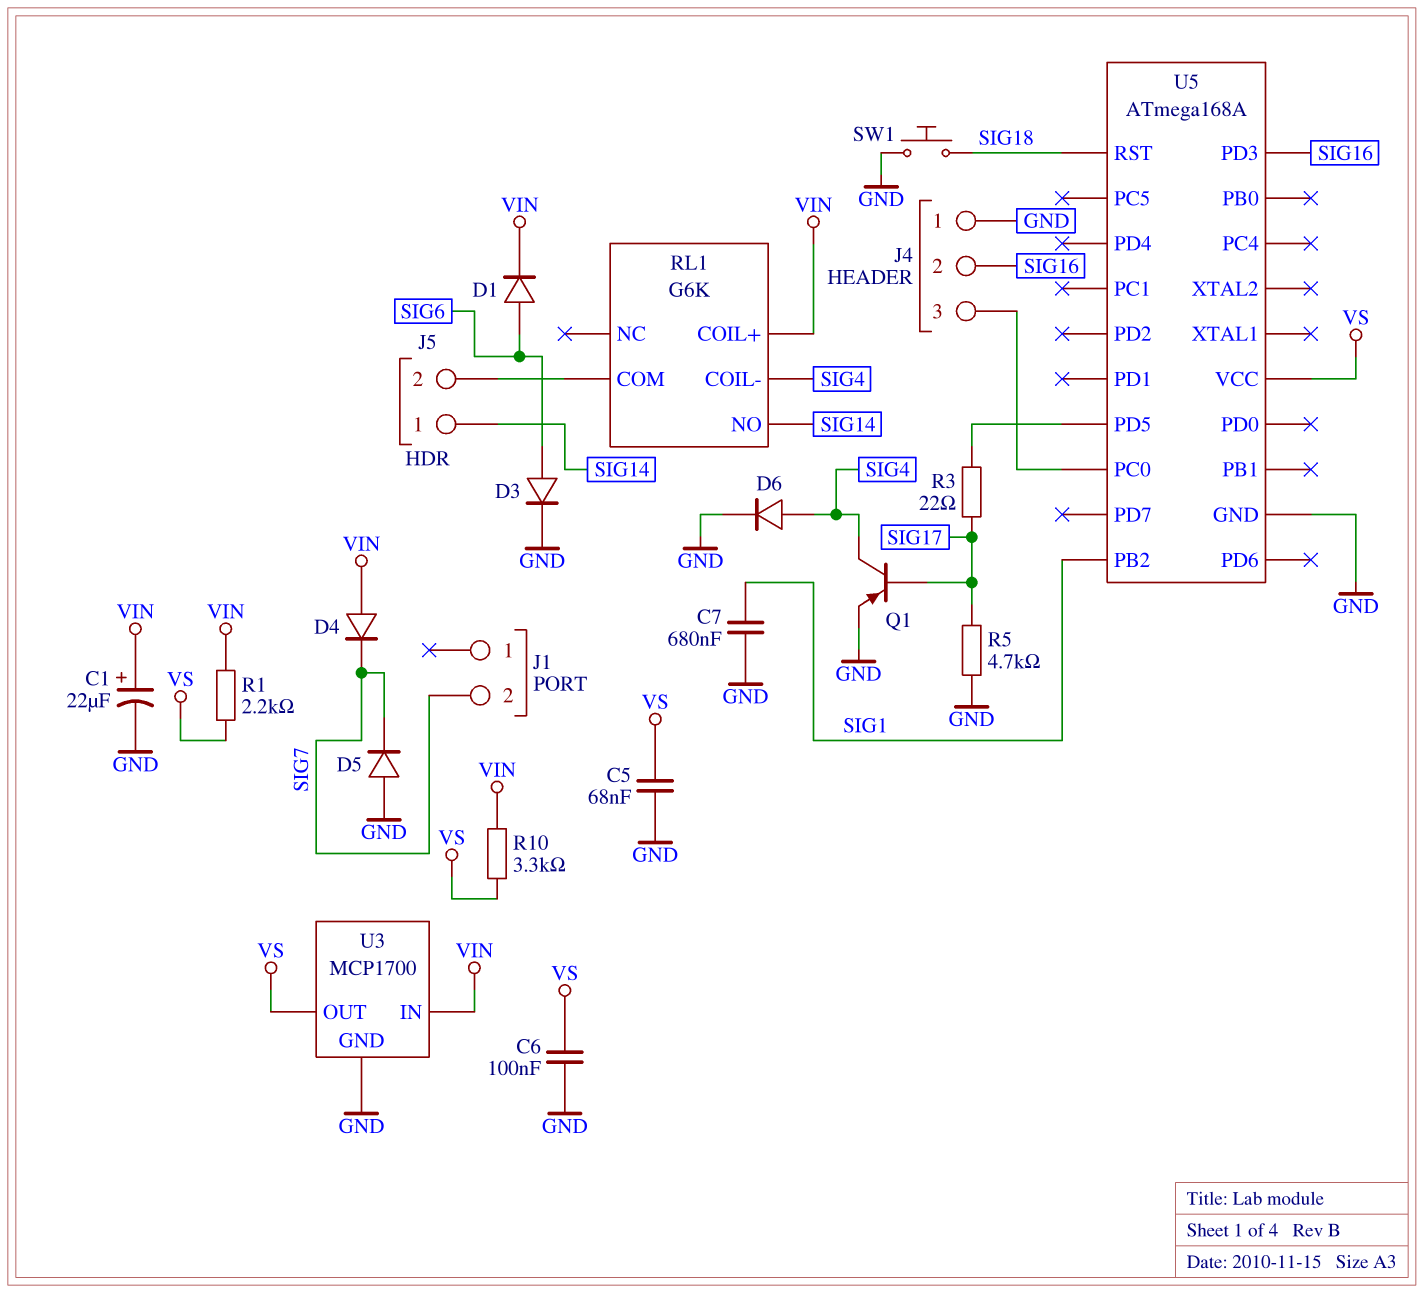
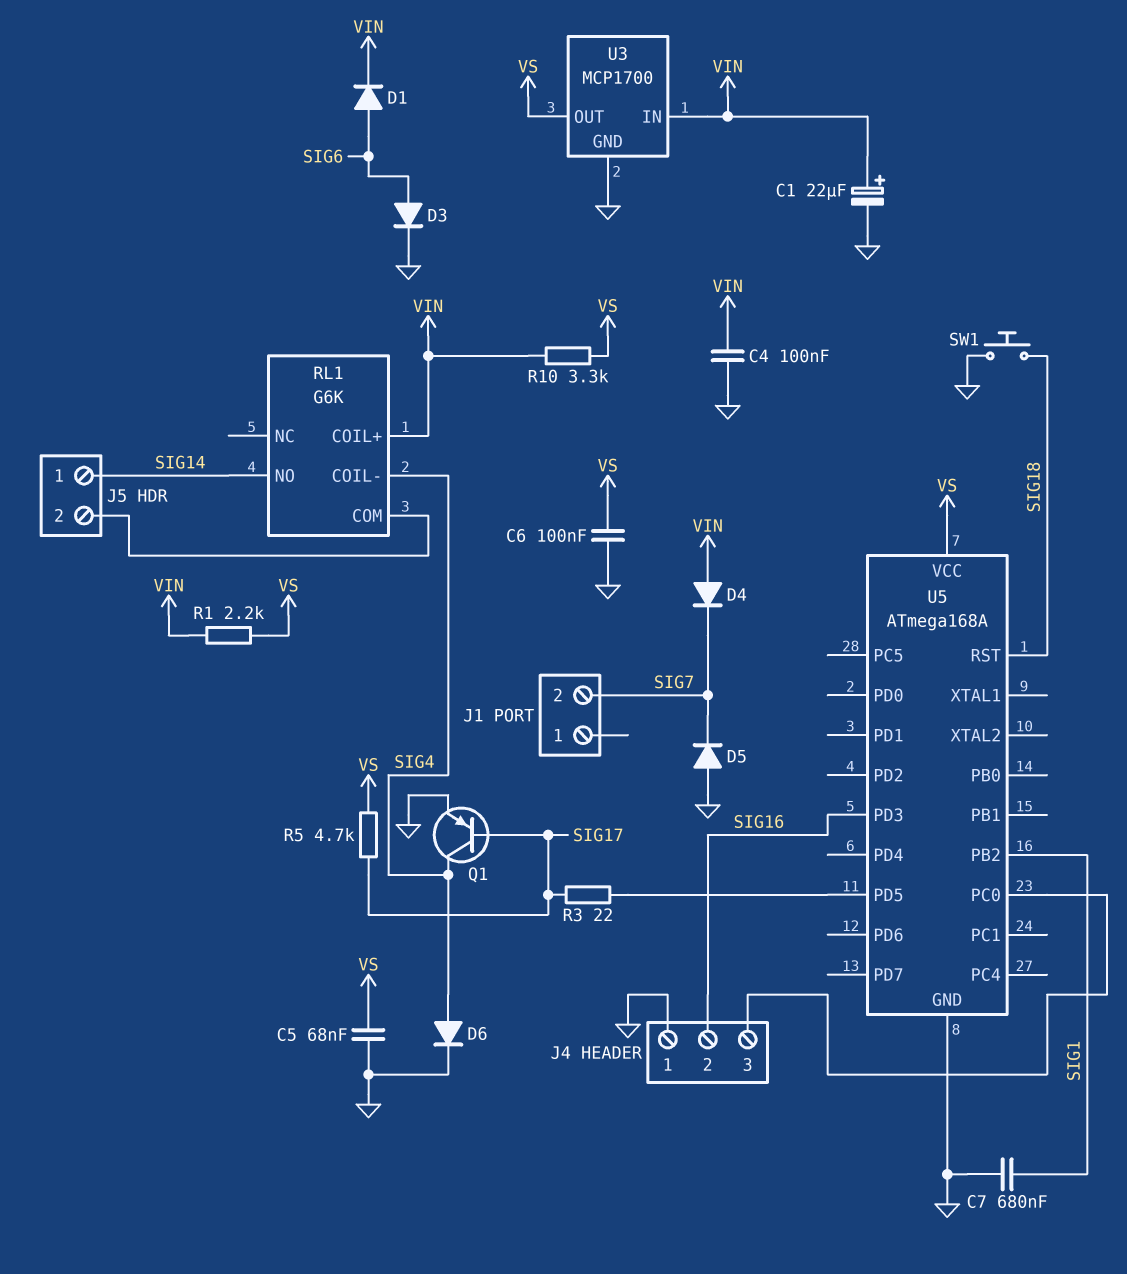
C4: none -> 100nF (GND, VIN)
R5: 4.7k (GND, SIG17) -> 4.7k (SIG17, VS)

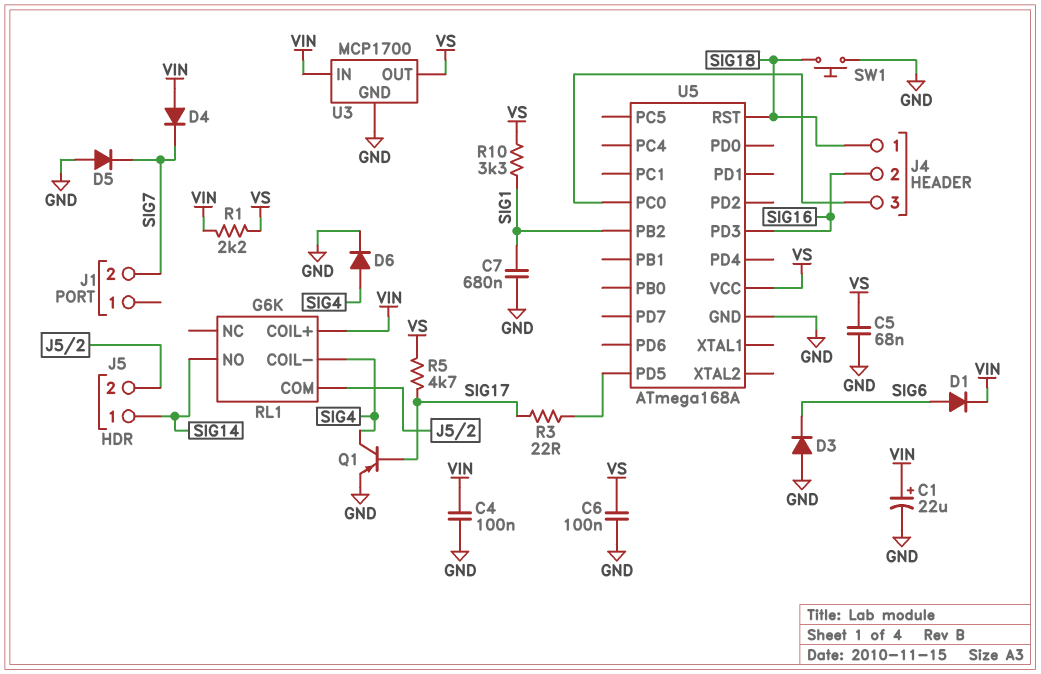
D3: diode (A SIG6, K GND) -> diode (A GND, K SIG6)
J4 pin 1: GND -> SIG18
R10: 3.3k (VIN, VS) -> 3.3k (SIG1, VS)

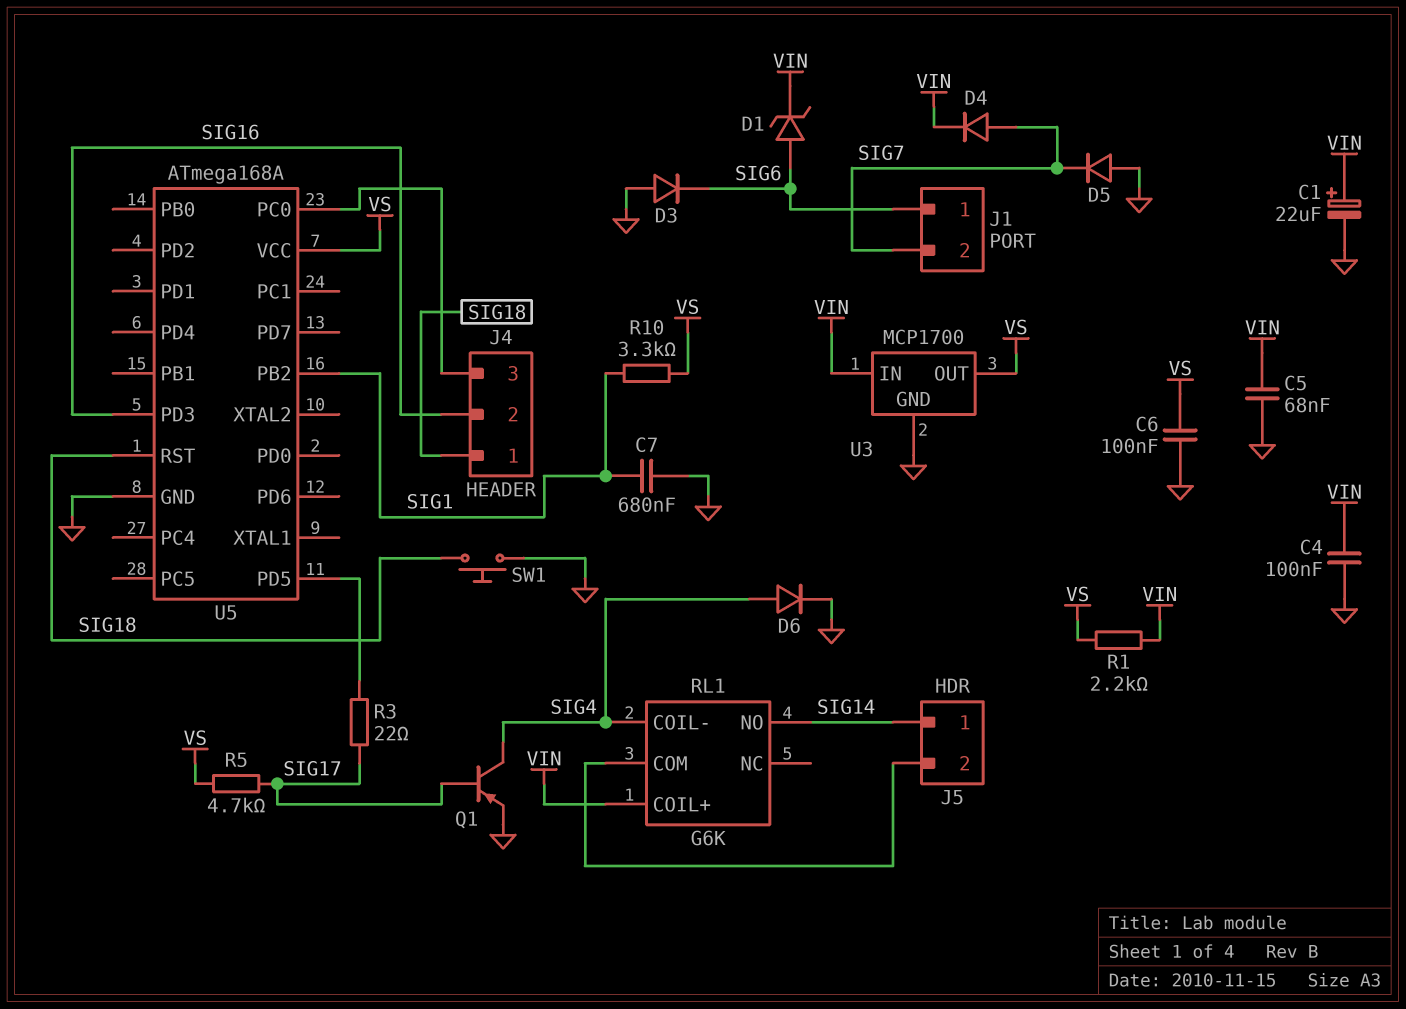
C5: 68nF (GND, VS) -> 68nF (GND, VIN)
D1: diode (A SIG6, K VIN) -> zener (A SIG6, K VIN)
D4: diode (A VIN, K SIG7) -> diode (A SIG7, K VIN)
J1 pin 1: none -> SIG6

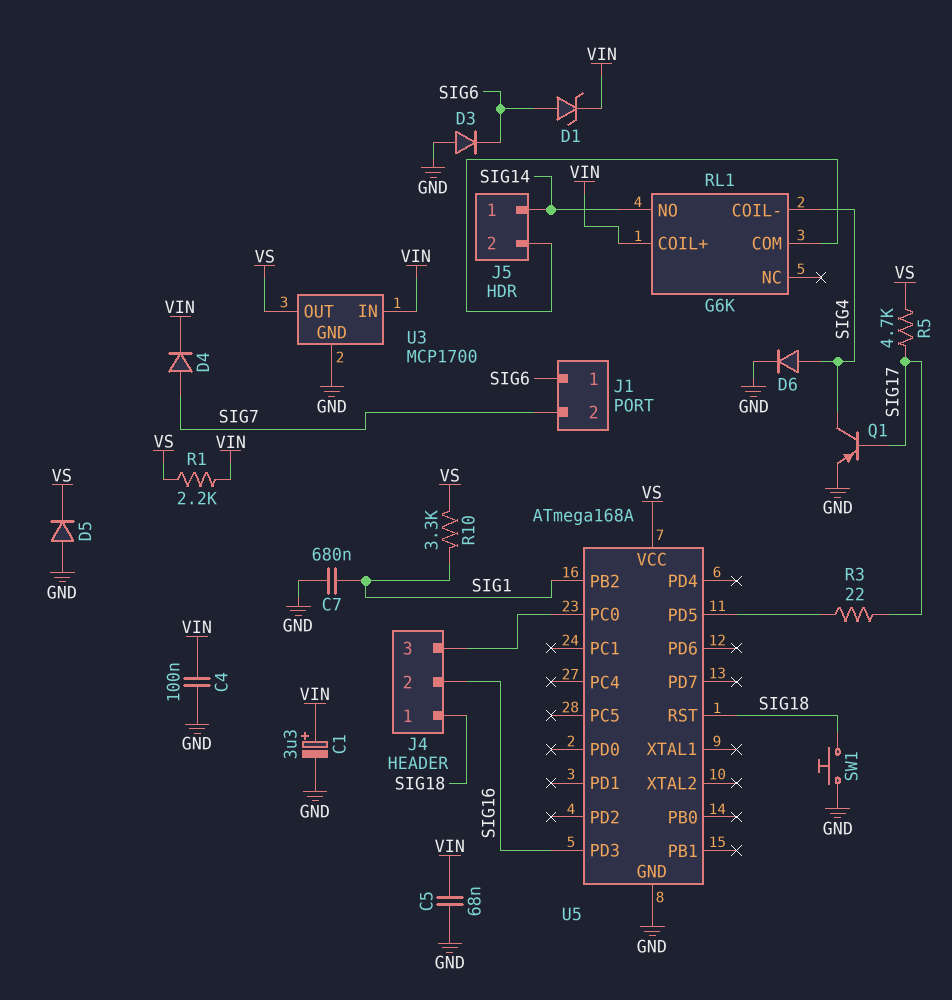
C1: 22uF (plus VIN, minus GND) -> 3.3uF (plus VIN, minus GND)
C6: 100nF (GND, VS) -> none
D5: diode (A GND, K SIG7) -> diode (A GND, K VS)

